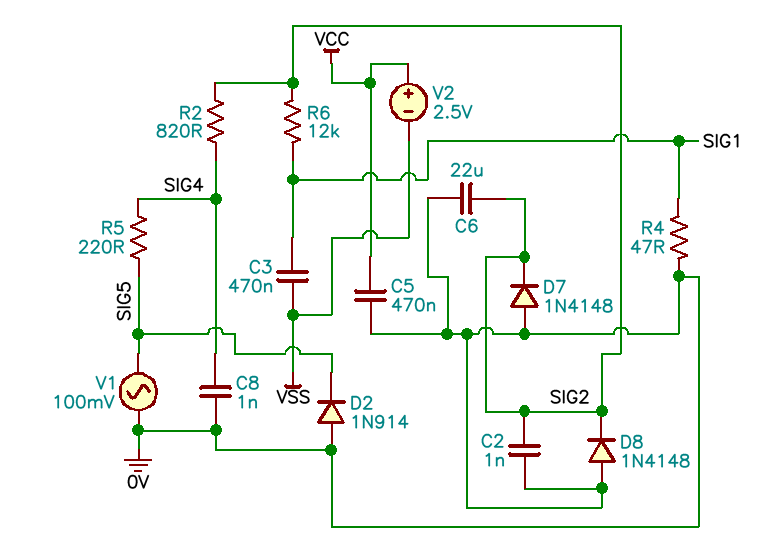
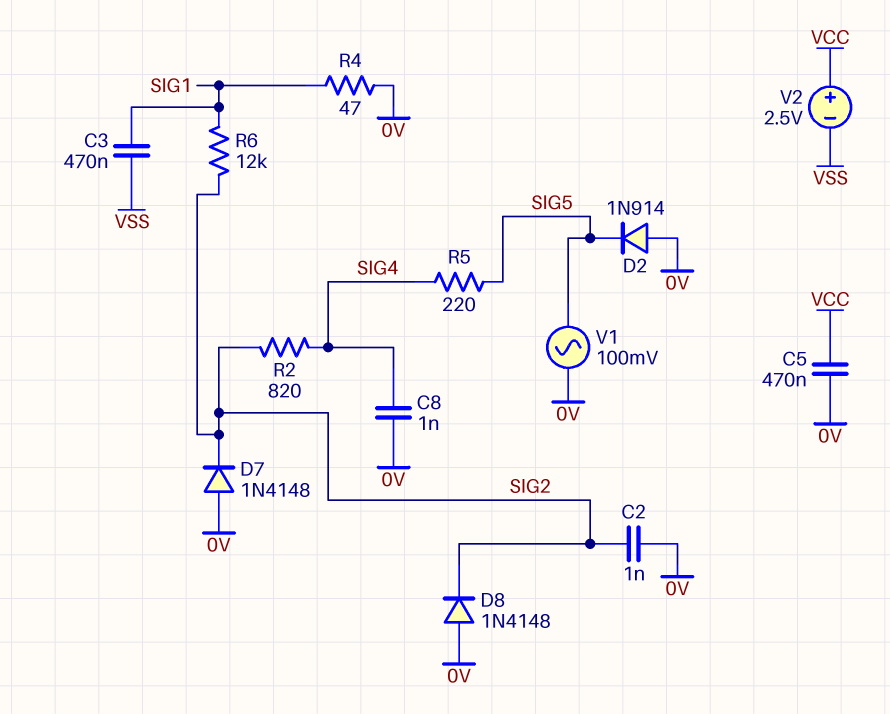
C6: 22uF (0V, SIG2) -> none

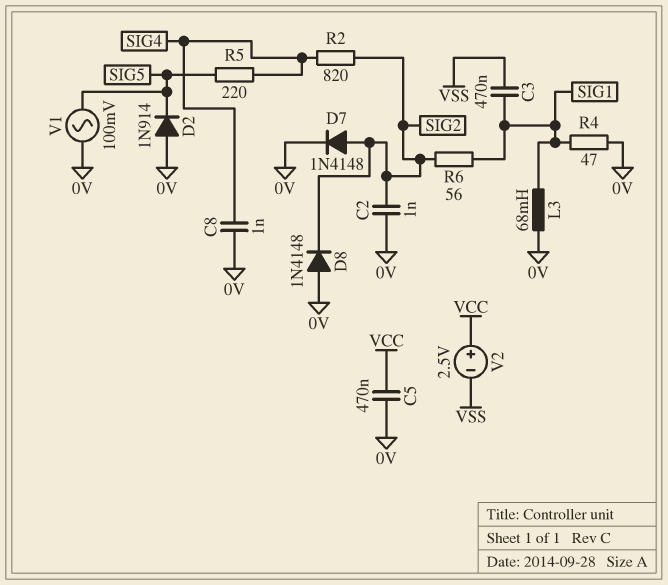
D7: diode 1N4148 (A 0V, K SIG2) -> diode 1N4148 (A SIG2, K 0V)
L3: none -> 68mH (0V, SIG1)
R6: 12k (SIG1, SIG2) -> 56 (SIG1, SIG2)

